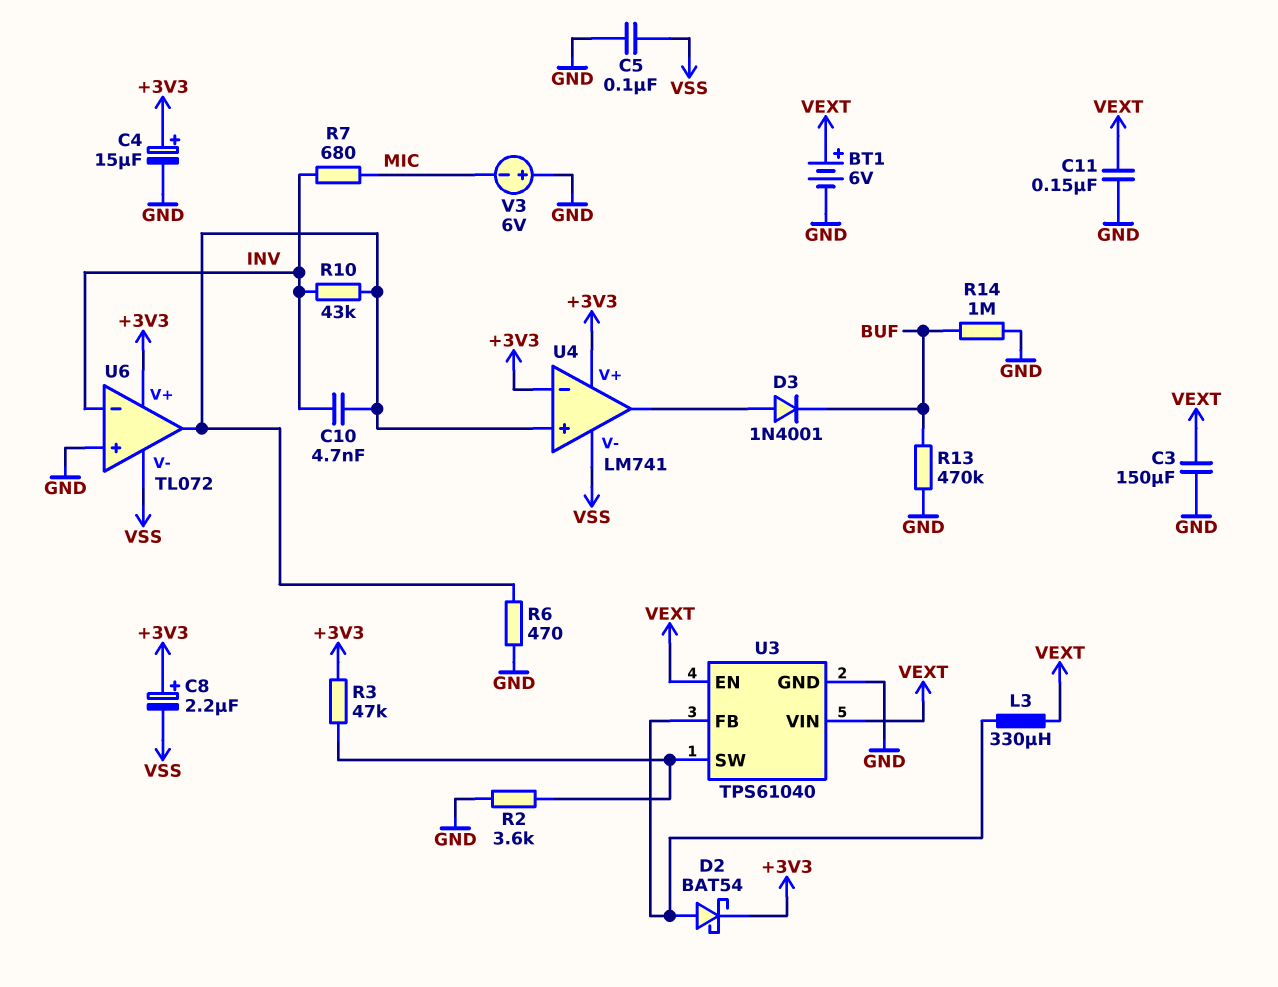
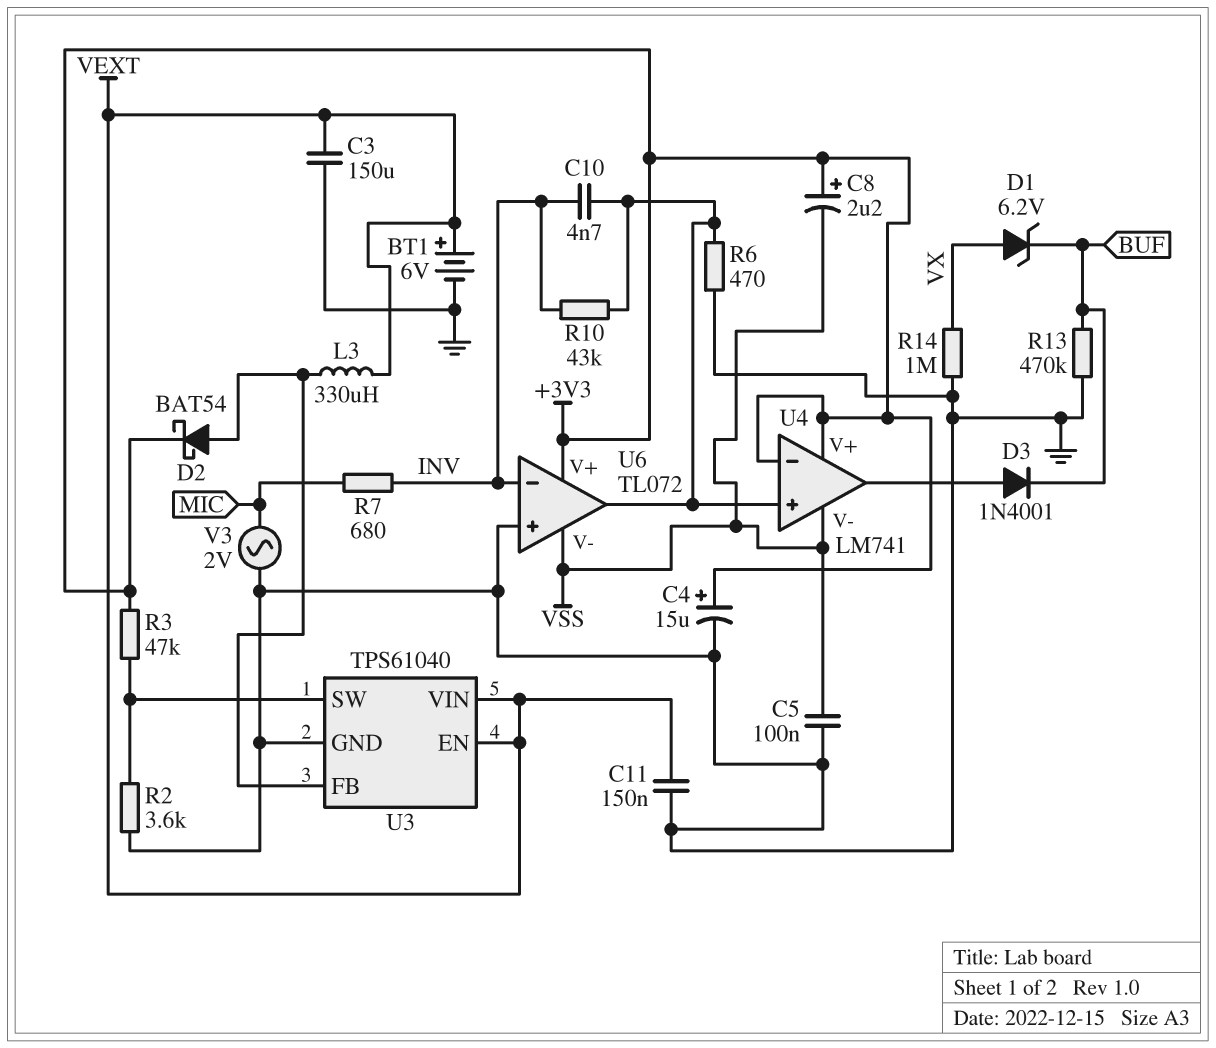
D1: none -> zener 6.2V (A VX, K BUF)
R14: 1M (BUF, GND) -> 1M (GND, VX)
V3: 6V (plus GND, minus MIC) -> AC 2V (GND, MIC)

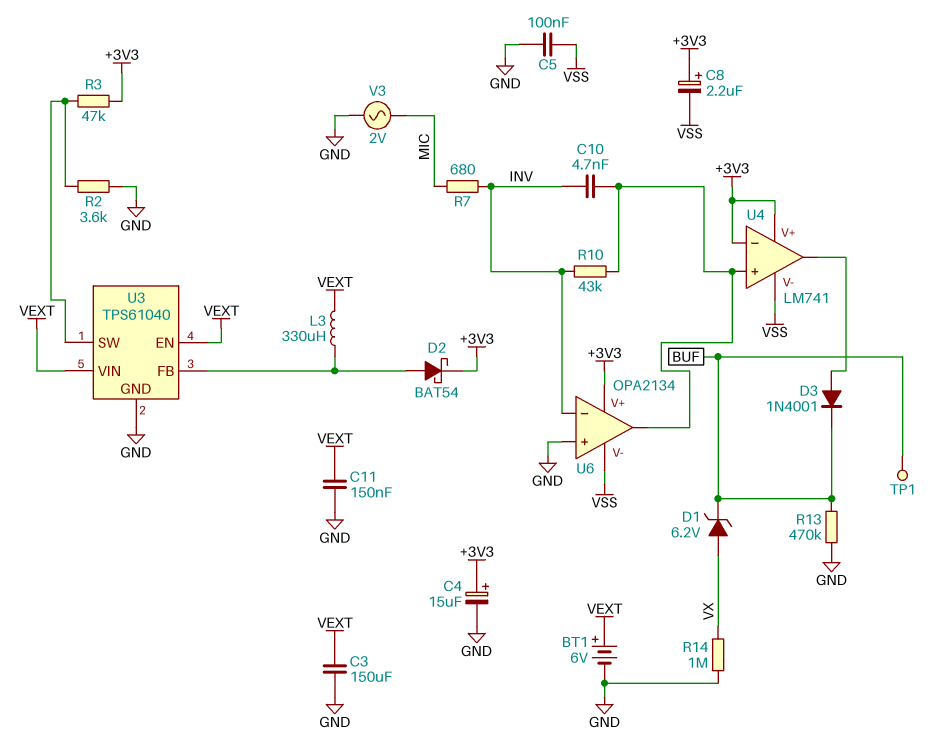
R6: 470 (GND, U4/in+) -> none
TP1: none -> test point (BUF)
U6: TL072 -> OPA2134

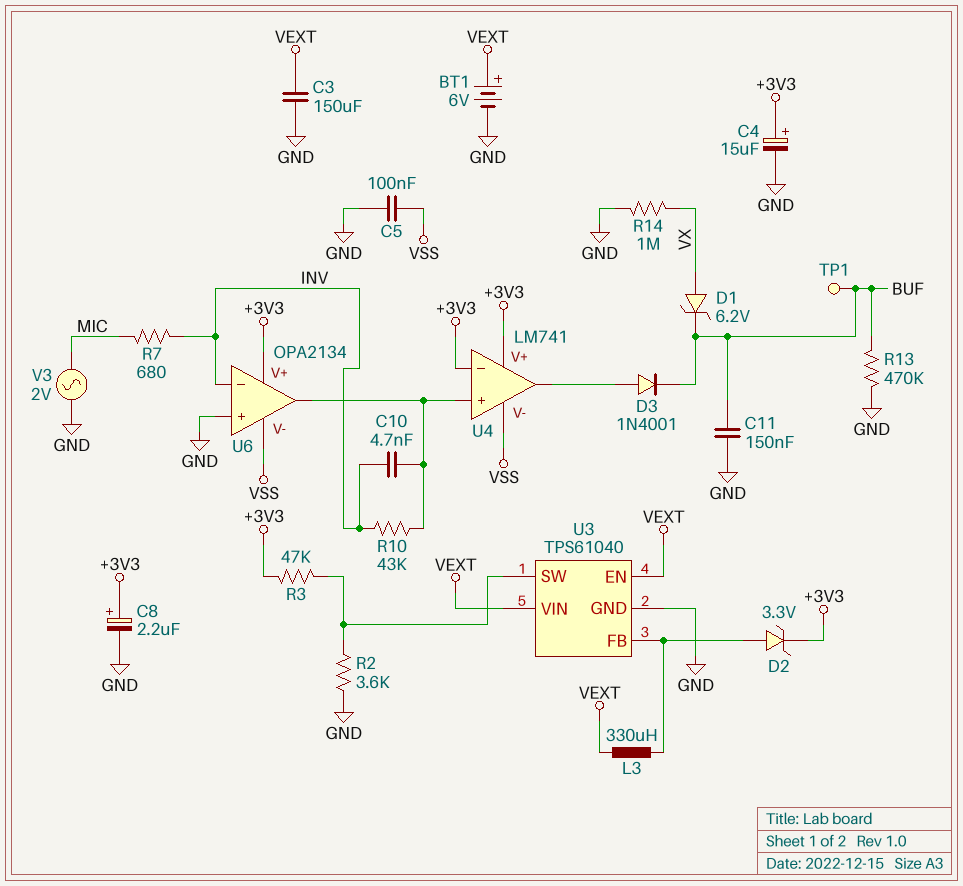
C8: 2.2uF (plus +3V3, minus VSS) -> 2.2uF (plus +3V3, minus GND)
C11: 150nF (GND, VEXT) -> 150nF (BUF, GND)
D2: schottky BAT54 (A U3/FB, K +3V3) -> zener 3.3V (A U3/FB, K +3V3)

